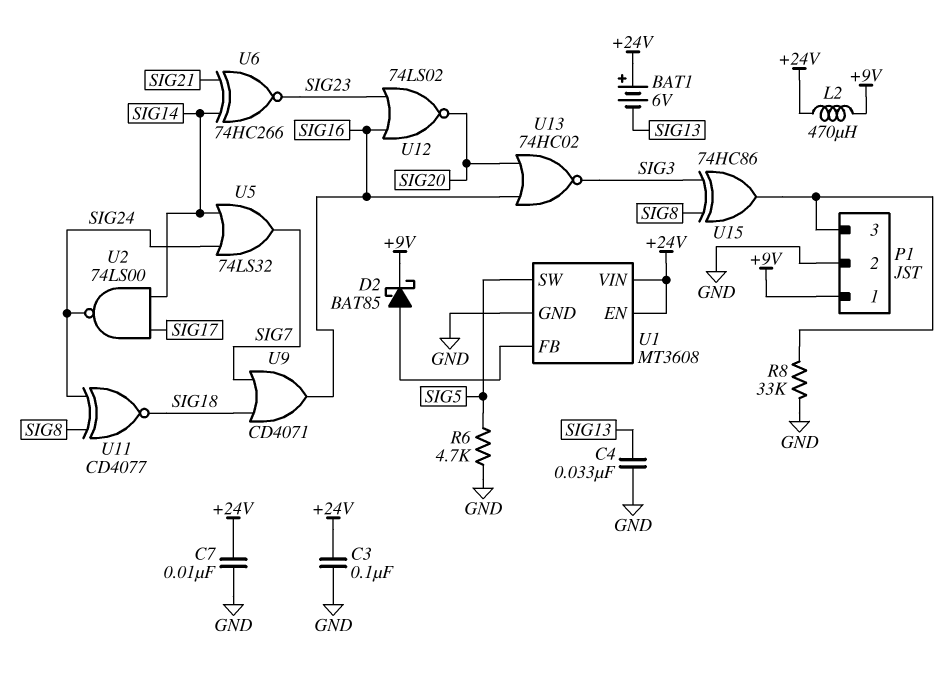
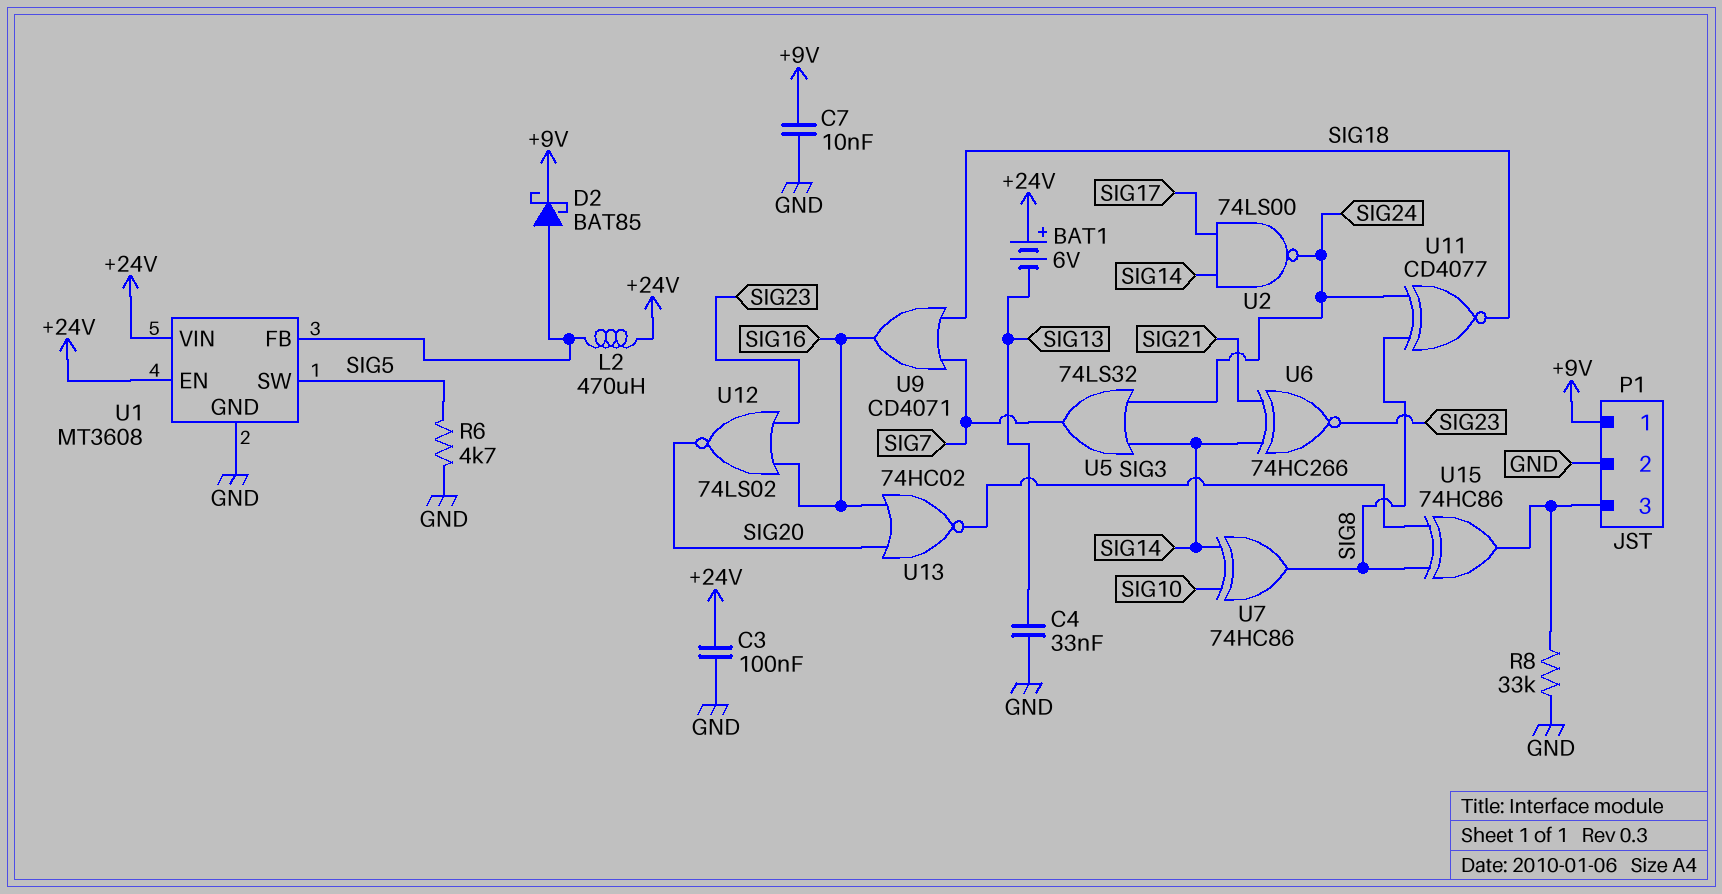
C7: 10nF (+24V, GND) -> 10nF (+9V, GND)
L2: 470uH (+9V, +24V) -> 470uH (+24V, U1/FB)
U7: none -> XOR 74HC86 (in SIG10, in SIG14, out SIG8)

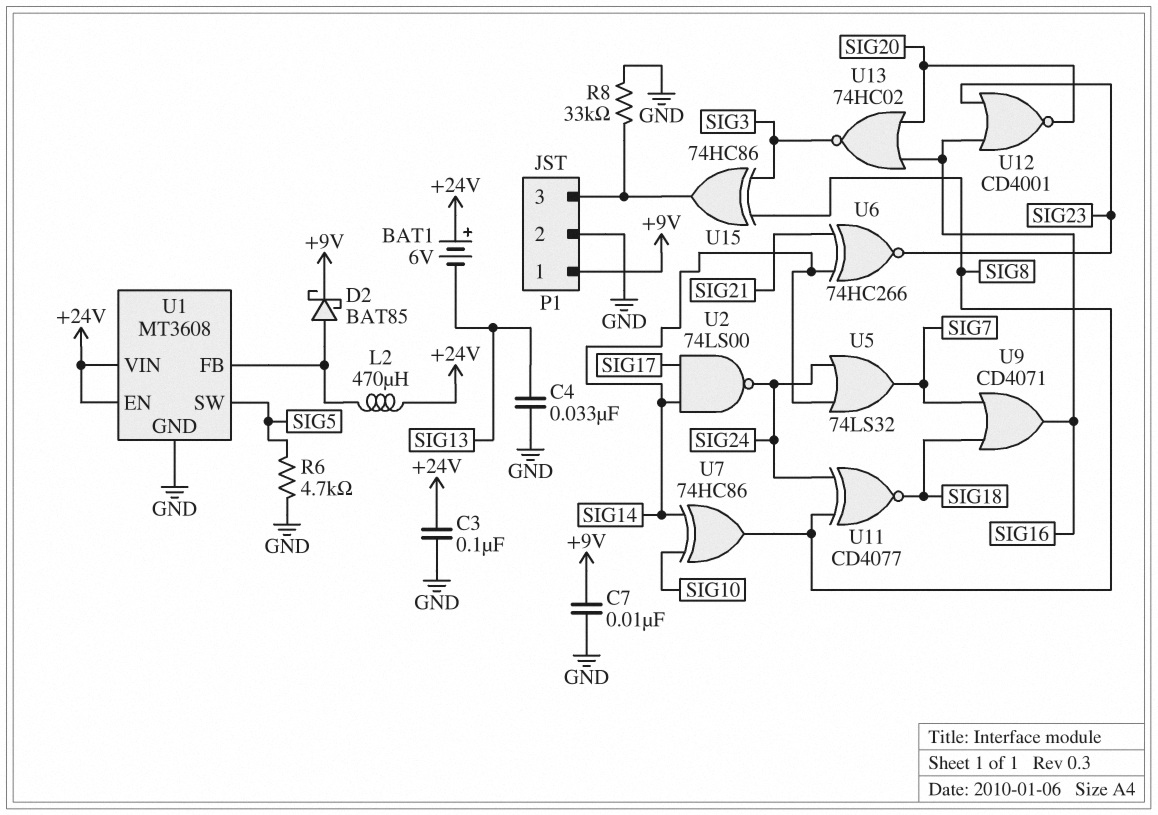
U12: NOR 74LS02 (in SIG16, in SIG23, out SIG20) -> NOR CD4001 (in SIG16, in SIG23, out SIG20)

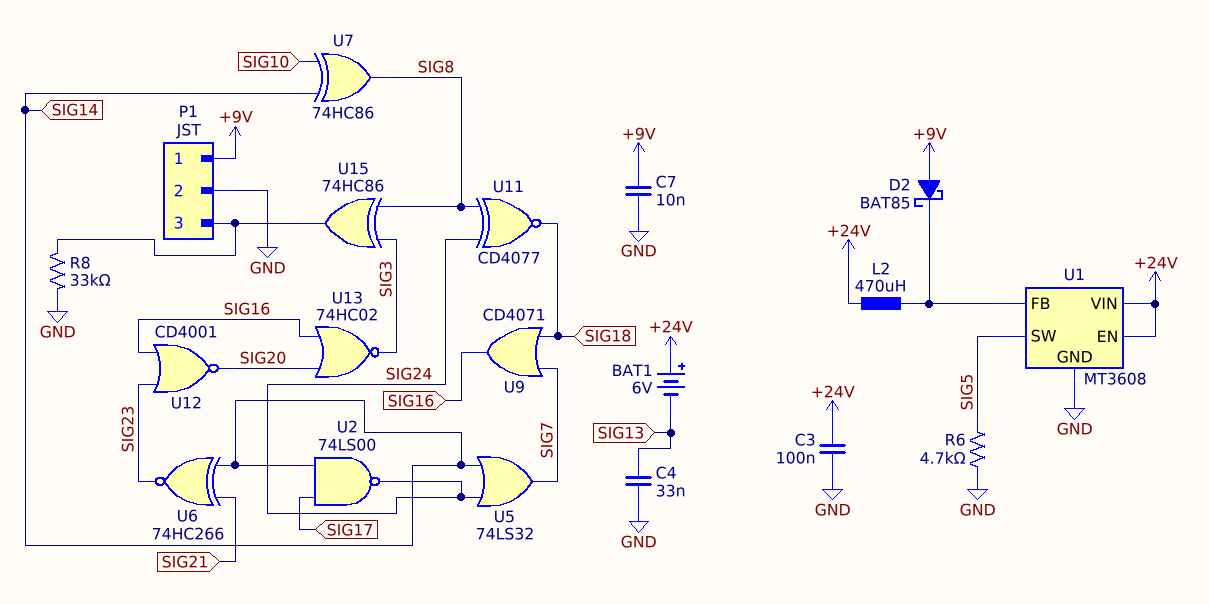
D2: schottky BAT85 (A U1/FB, K +9V) -> schottky BAT85 (A +9V, K U1/FB)

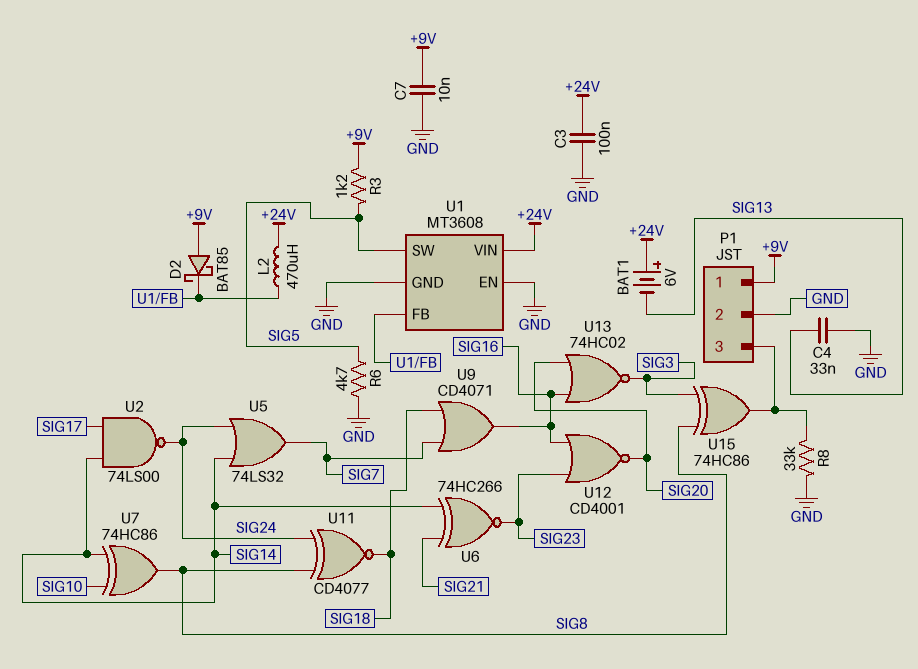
R3: none -> 1.2k (+9V, SIG5)
U1 pin EN: +24V -> GND

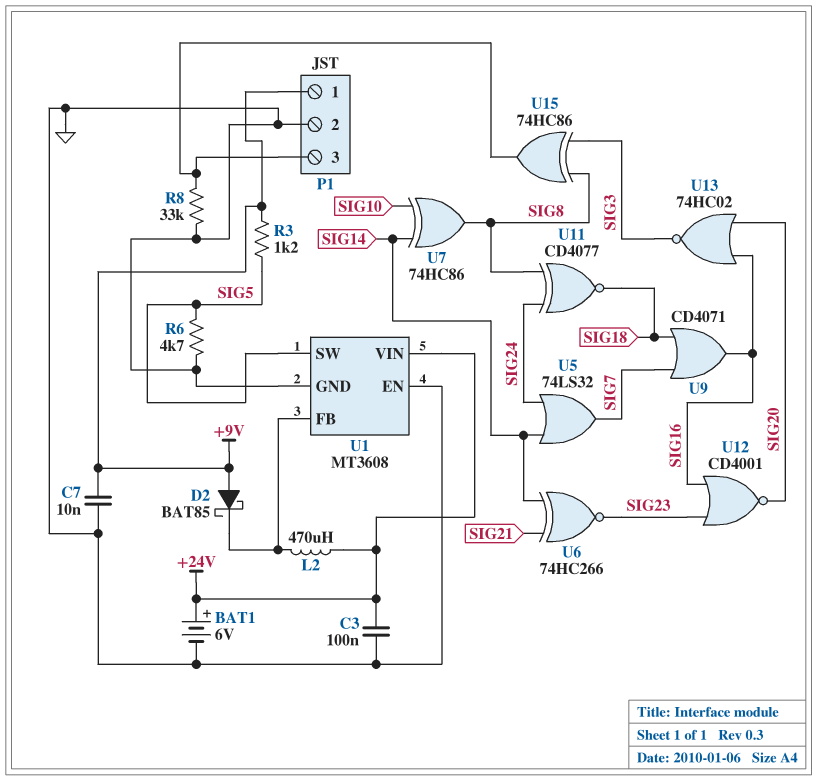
BAT1: 6V (plus +24V, minus SIG13) -> 6V (plus +24V, minus GND)
C4: 33nF (GND, SIG13) -> none
U2: NAND 74LS00 (in SIG14, in SIG17, out SIG24) -> none

